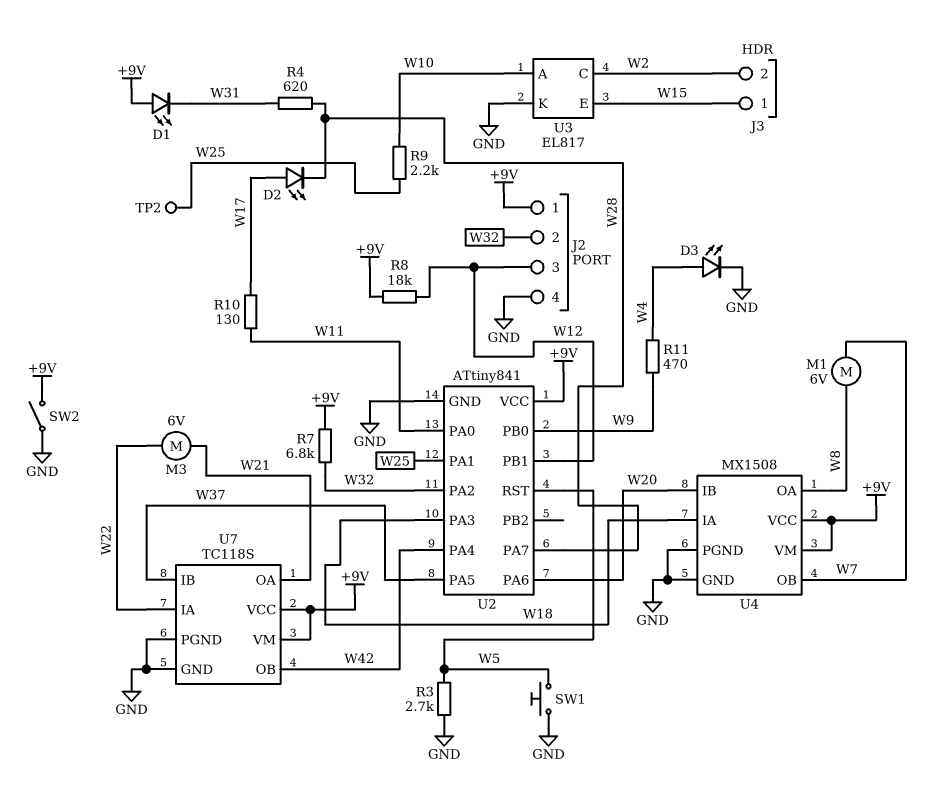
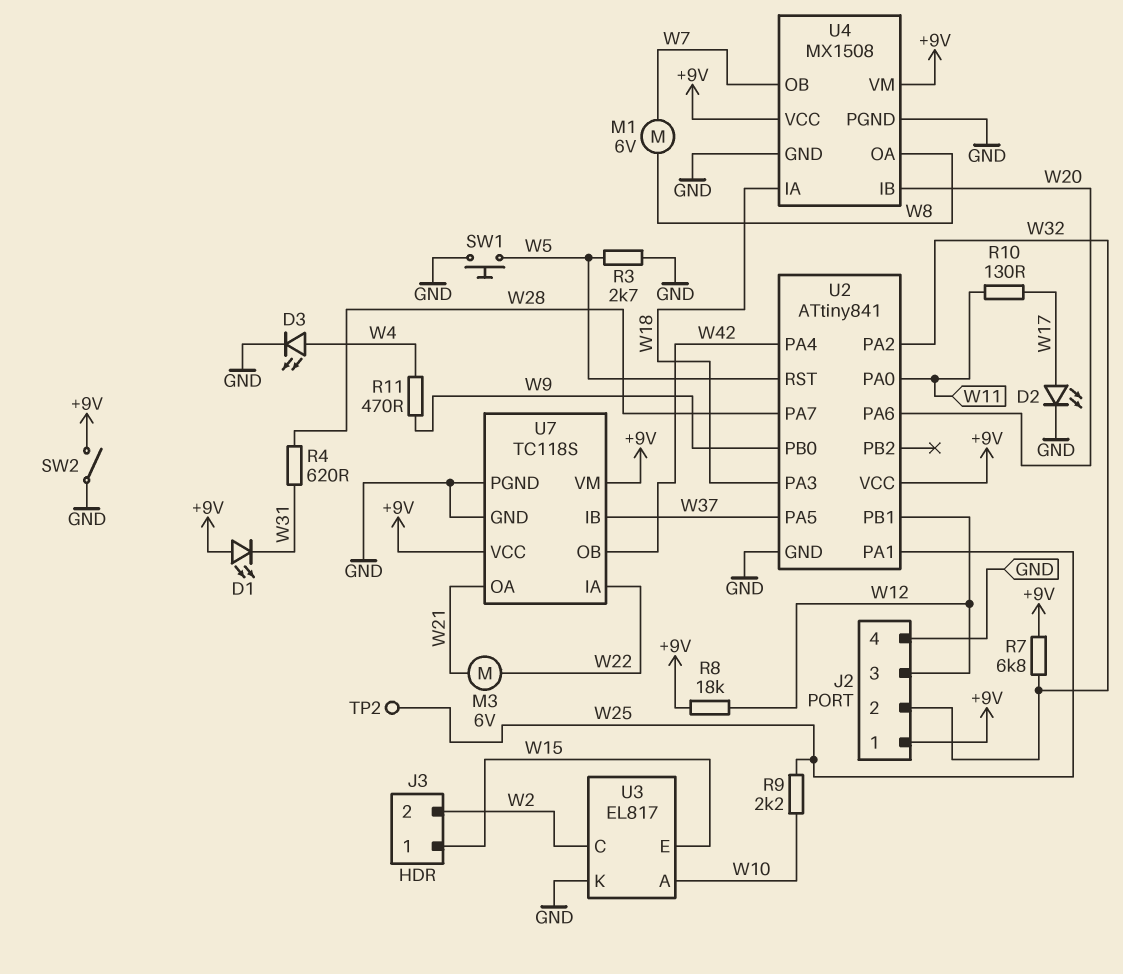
D2: LED (A W17, K W28) -> LED (A W17, K GND)

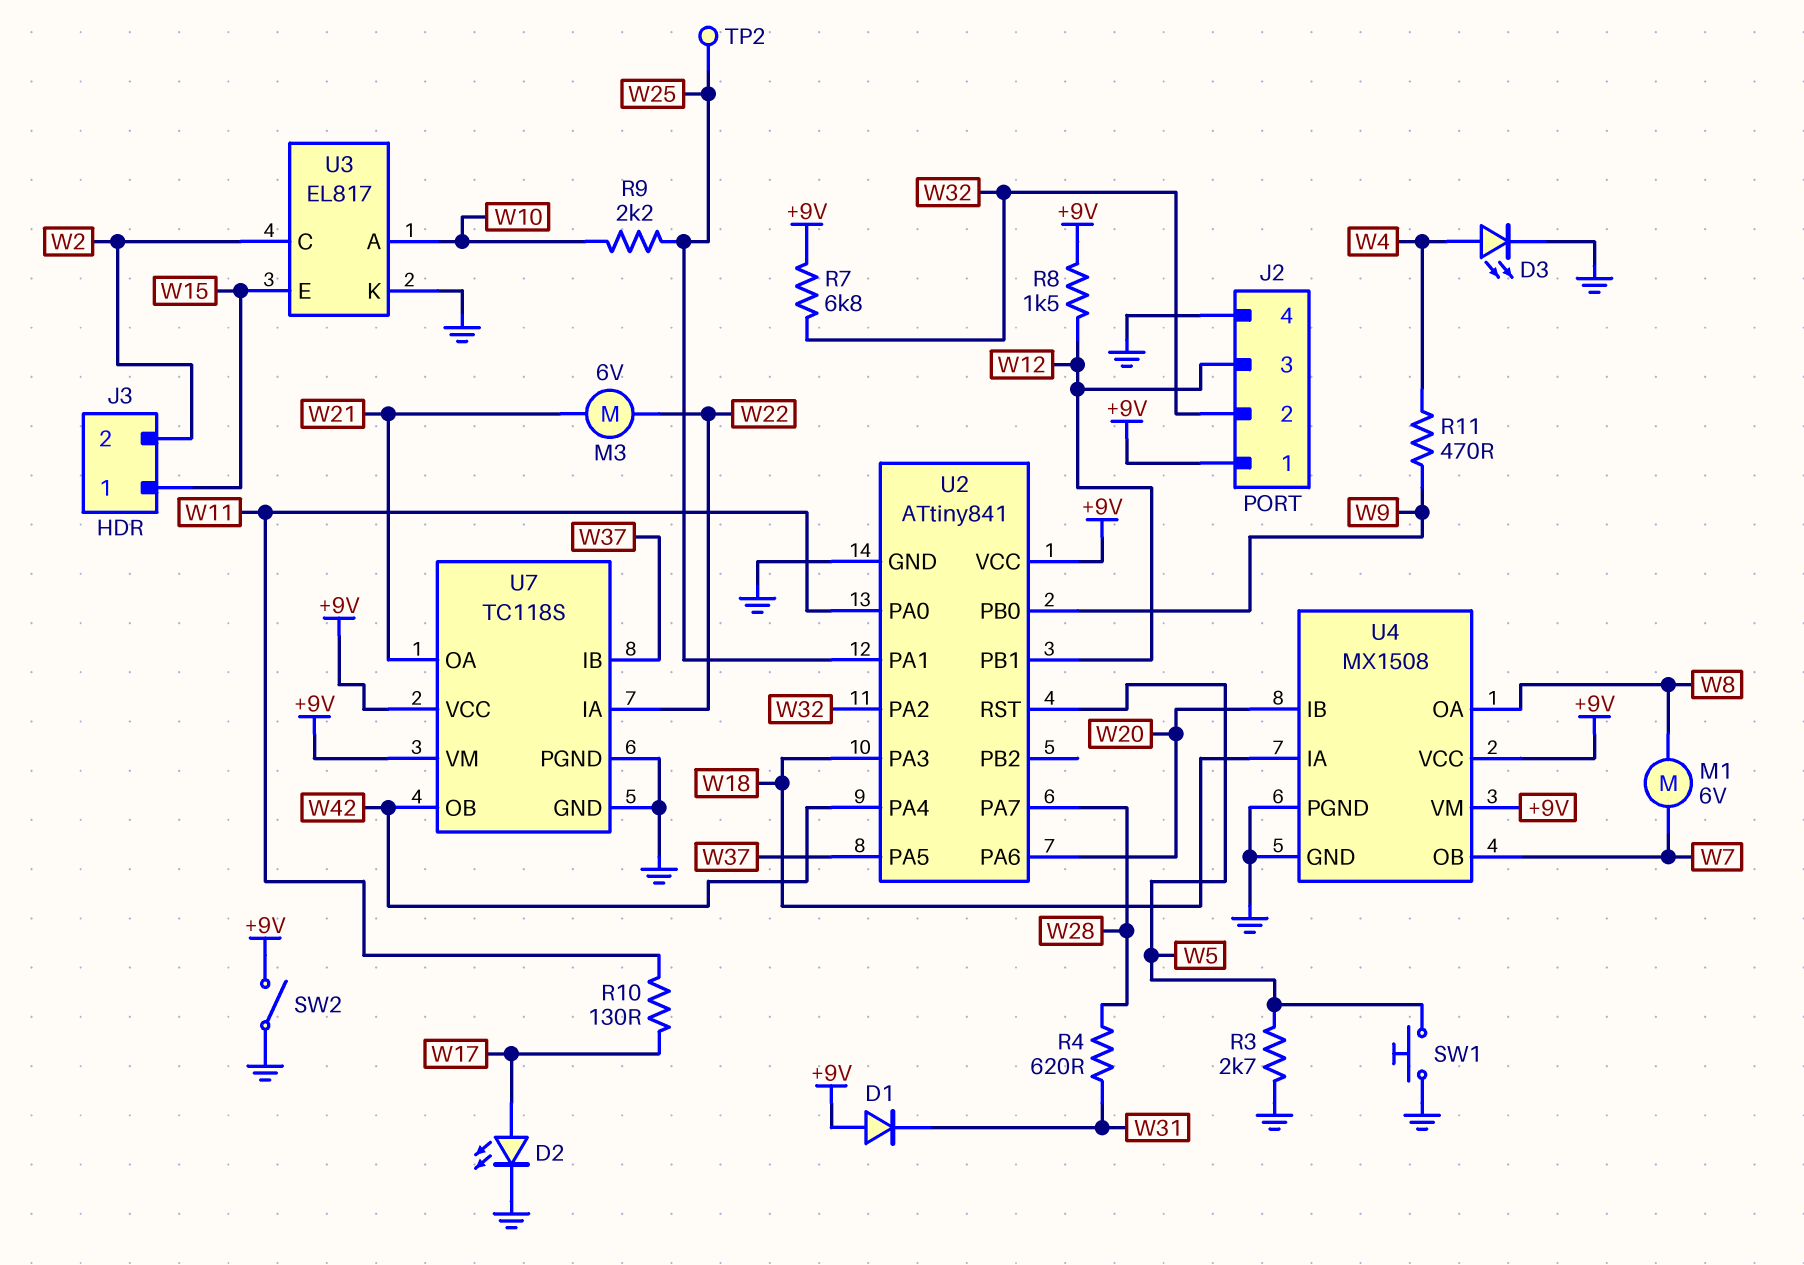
D1: LED (A +9V, K W31) -> diode (A +9V, K W31)
R8: 18k (+9V, W12) -> 1.5k (+9V, W12)

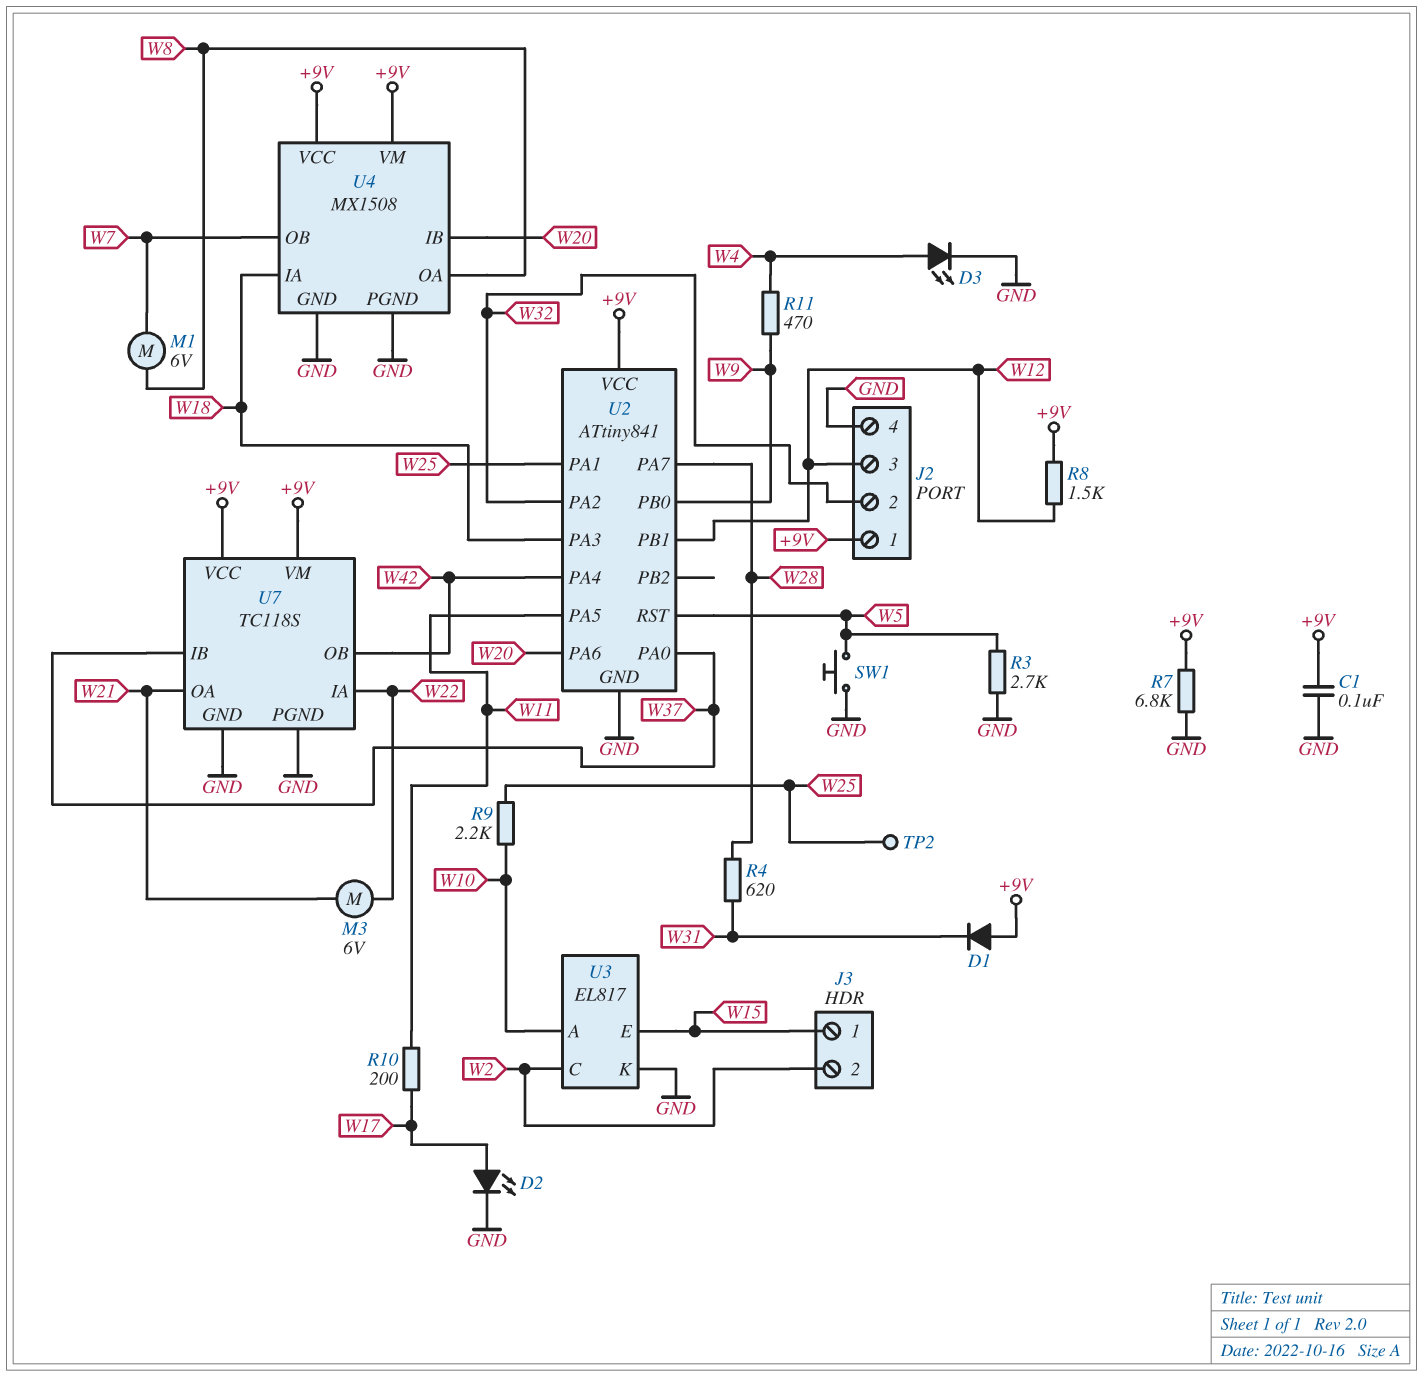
C1: none -> 100nF (+9V, GND)
R7: 6.8k (+9V, W32) -> 6.8k (+9V, GND)
R10: 130 (W11, W17) -> 200 (W11, W17)
SW2: switch (+9V, GND) -> none
U2 pin PA0: W11 -> W37
U2 pin PA5: W37 -> W11

